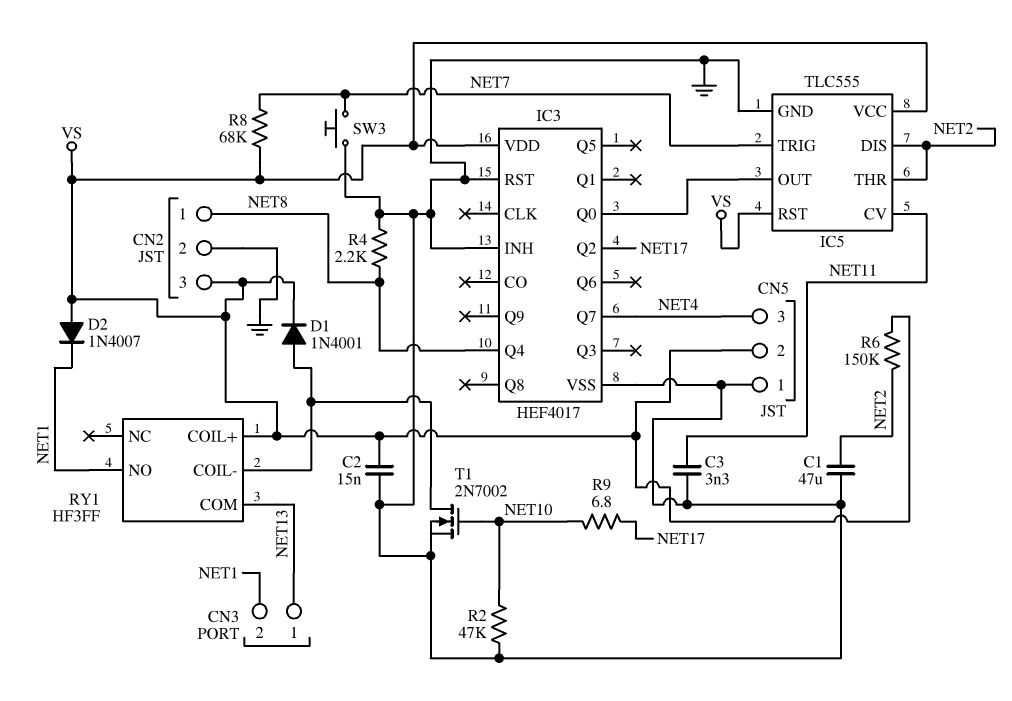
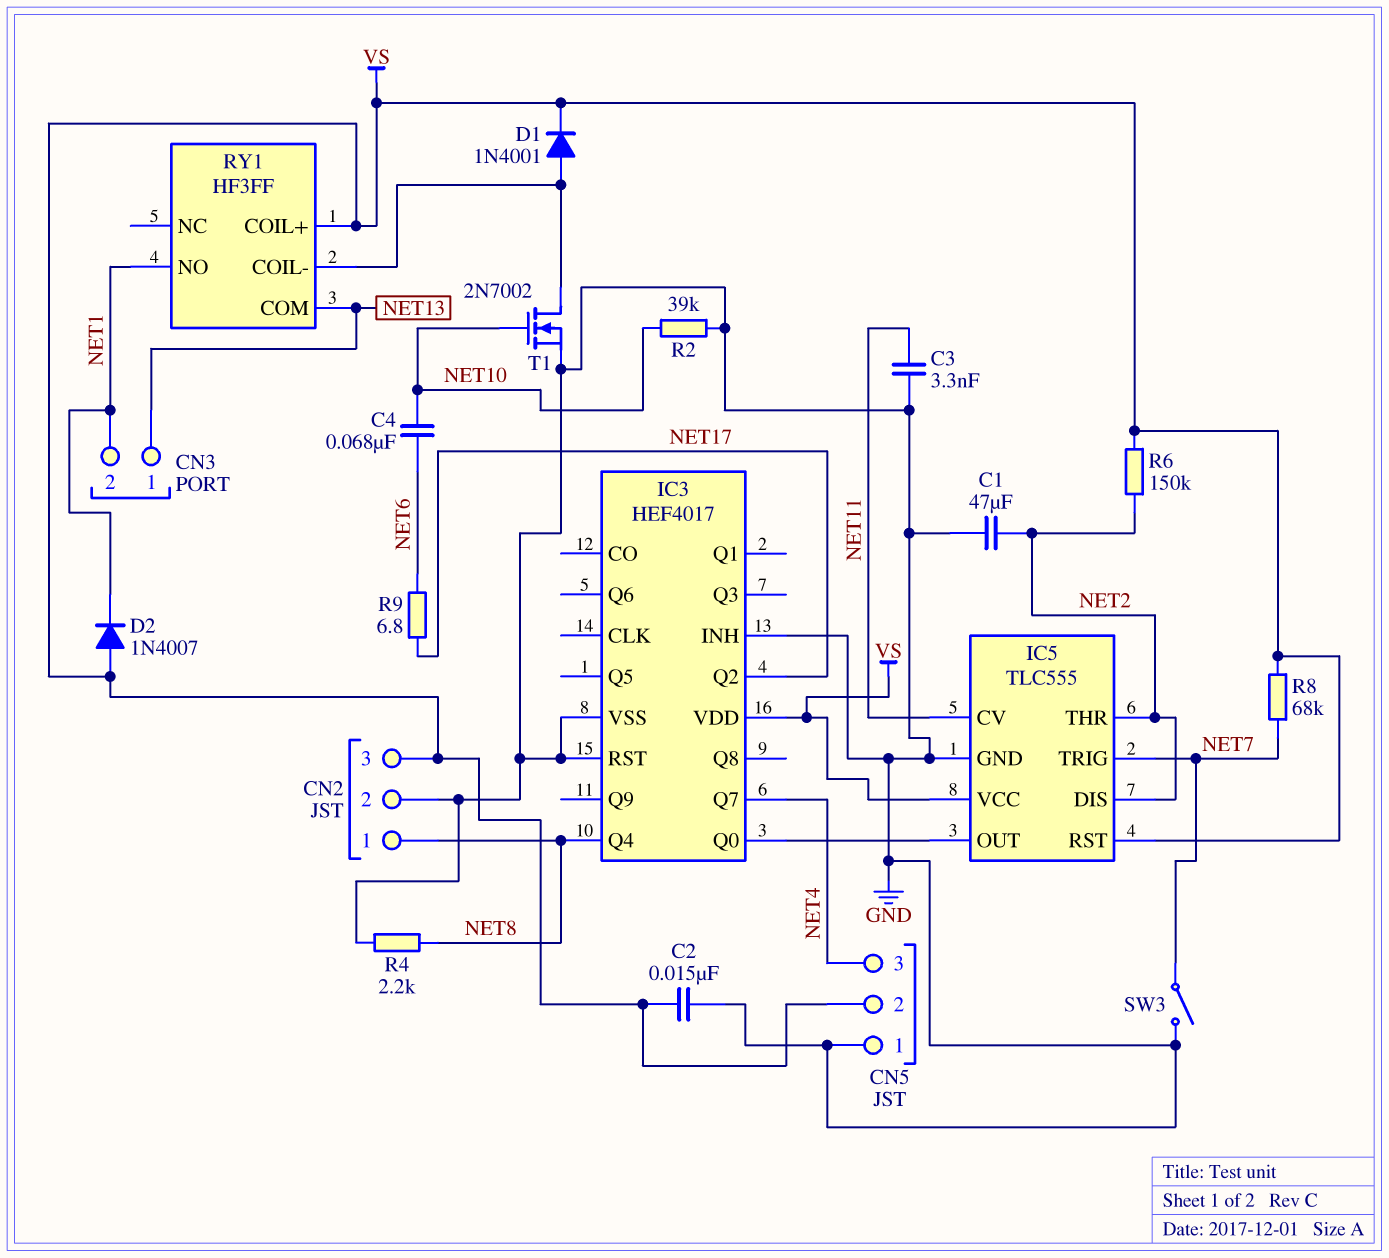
C4: none -> 68nF (NET6, NET10)
R2: 47k (GND, NET10) -> 39k (GND, NET10)
R9: 6.8 (NET10, NET17) -> 6.8 (NET6, NET17)
SW3: button (GND, NET7) -> switch (GND, NET7)

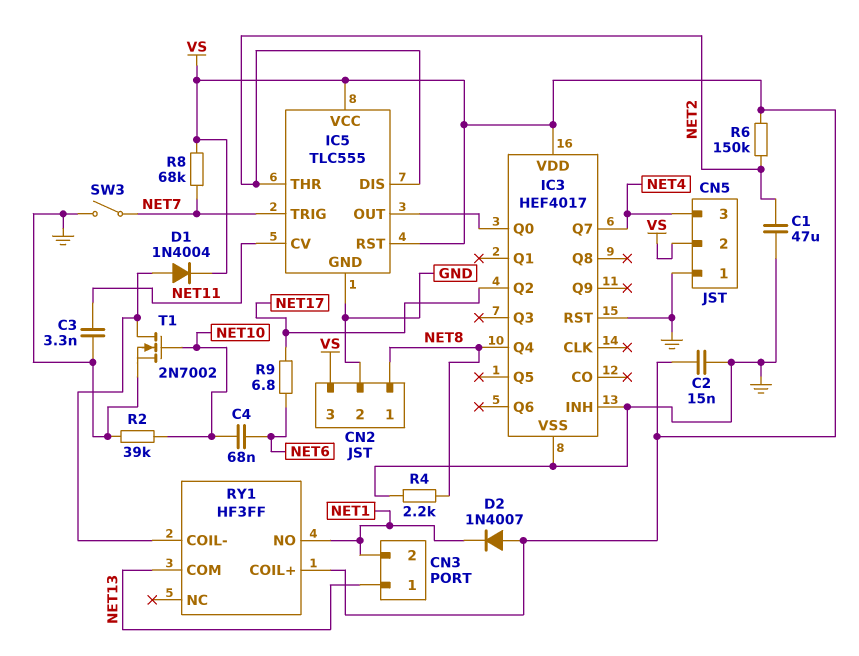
D1: diode 1N4001 (A RY1/COIL-, K VS) -> diode 1N4004 (A RY1/COIL-, K VS)

